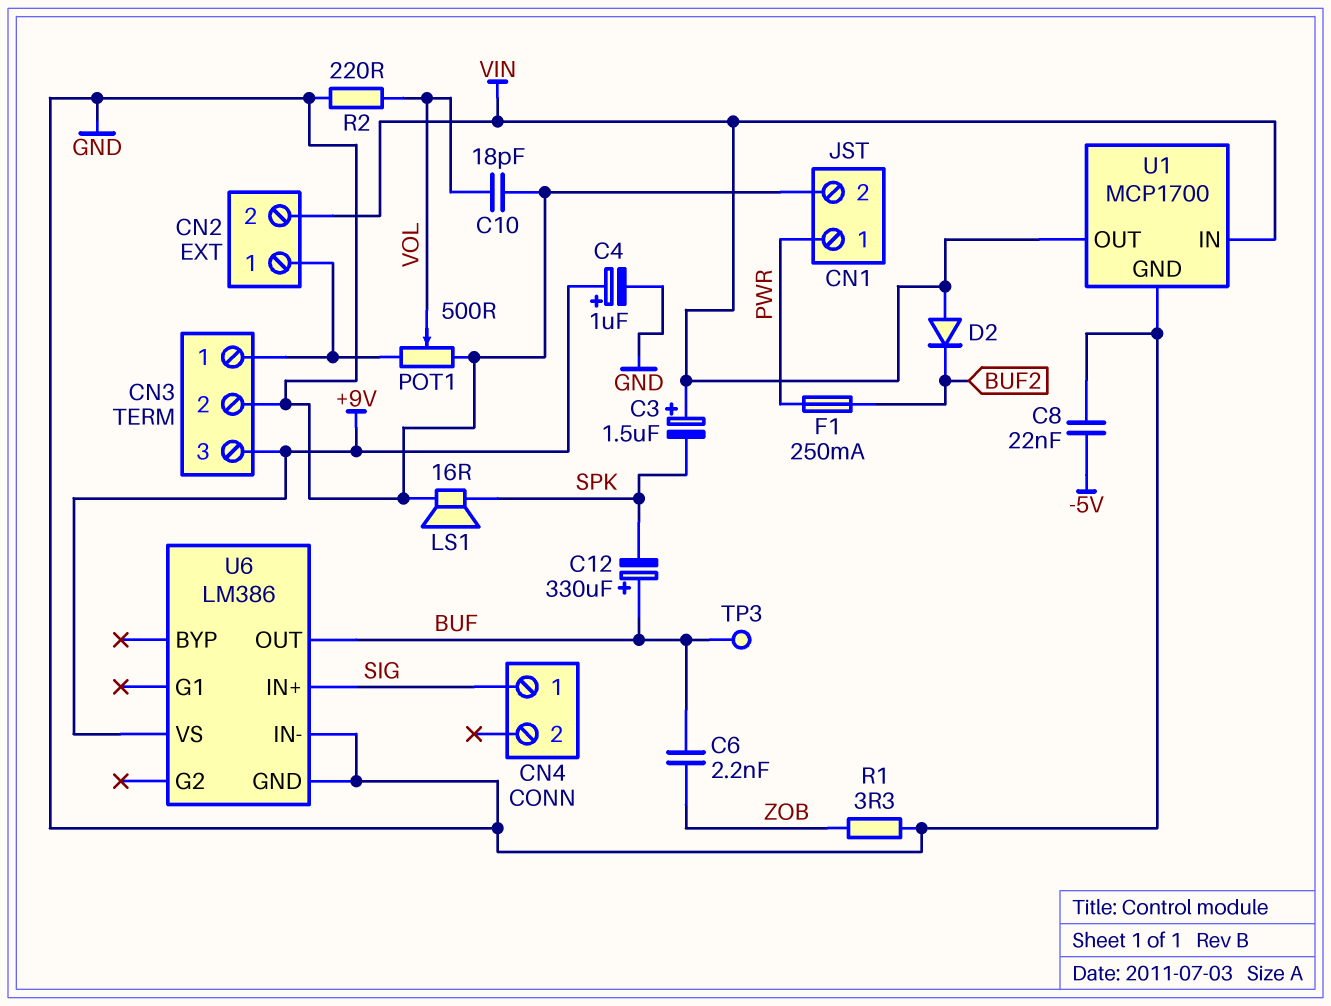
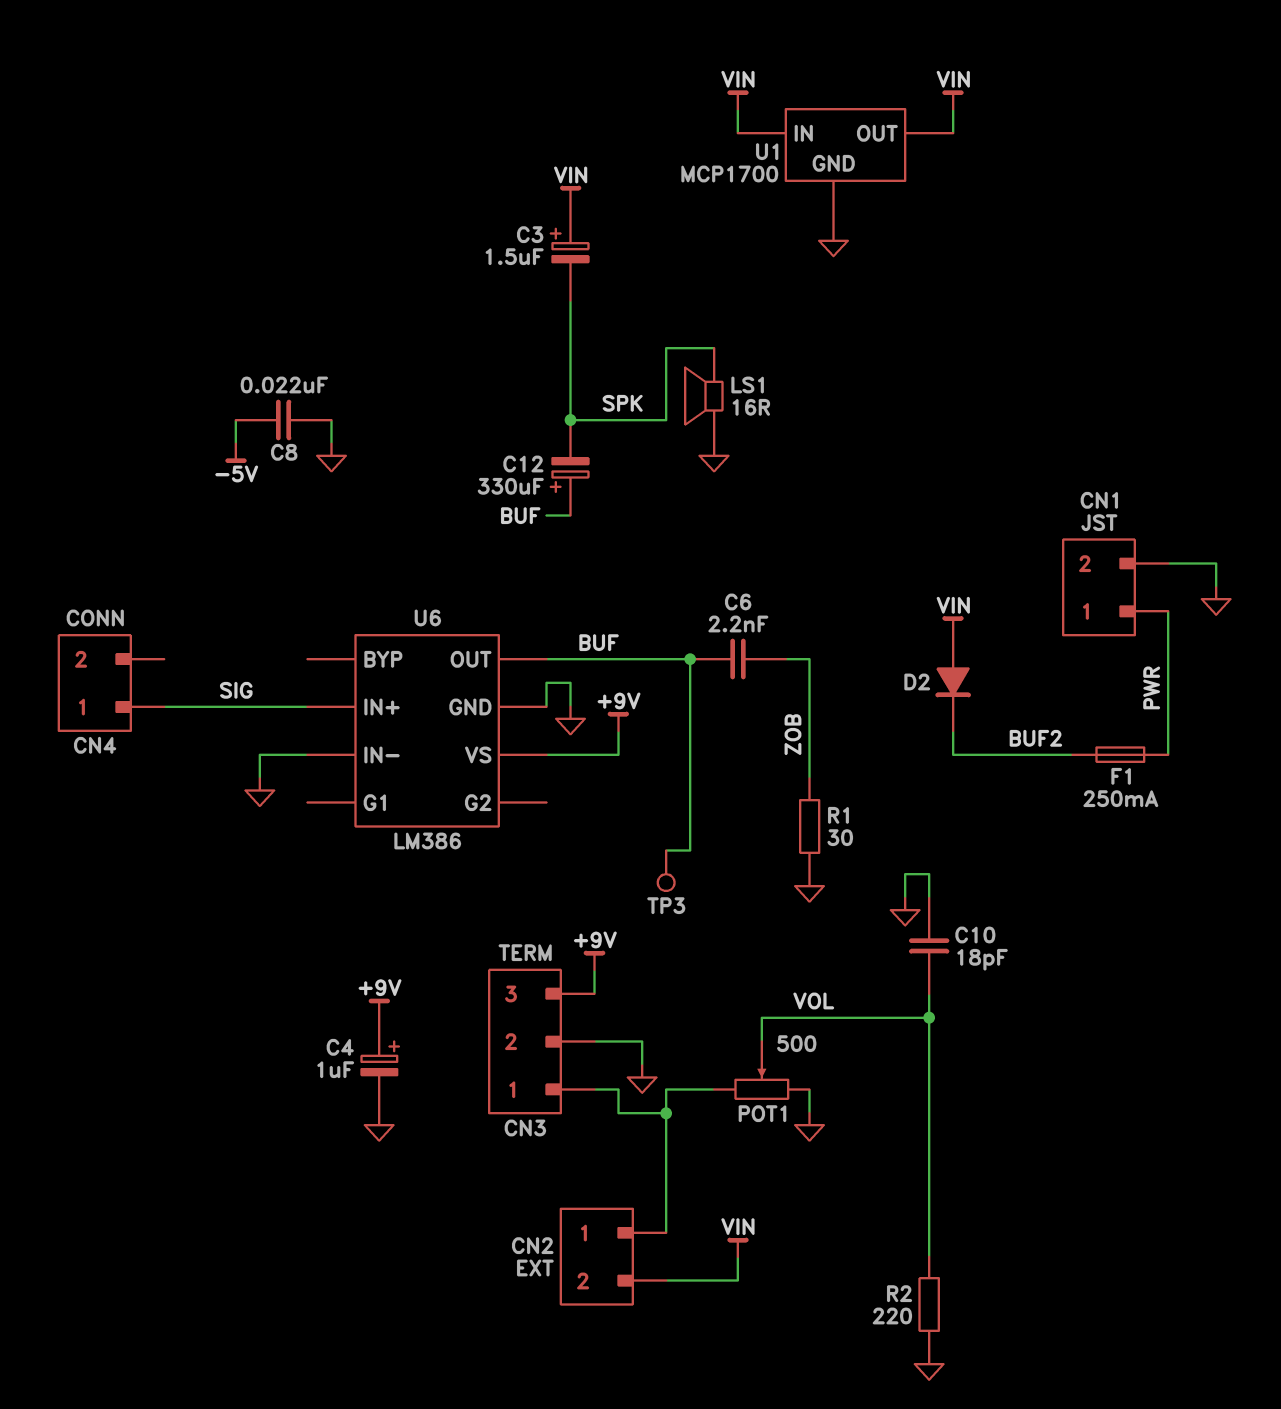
R1: 3.3 (GND, ZOB) -> 30 (GND, ZOB)

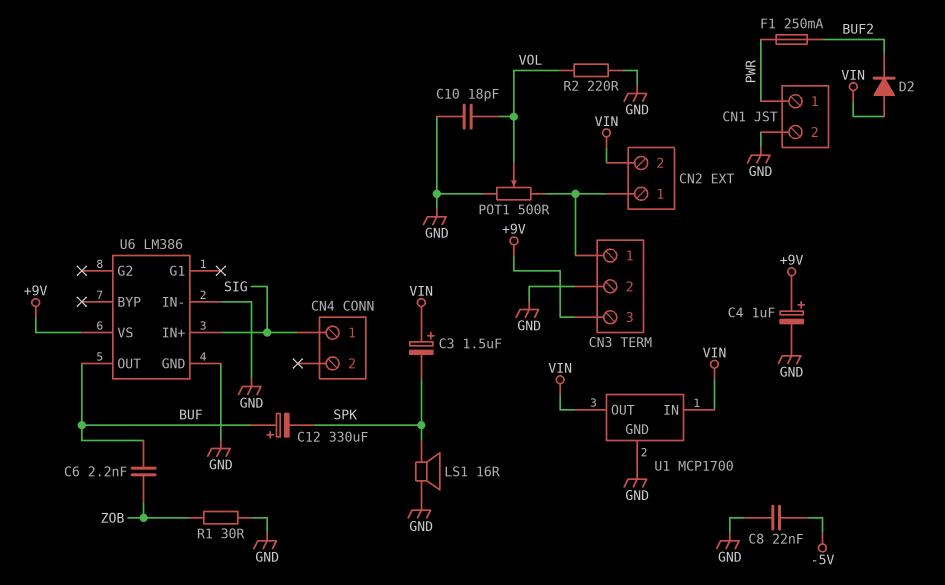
TP3: test point (BUF) -> none

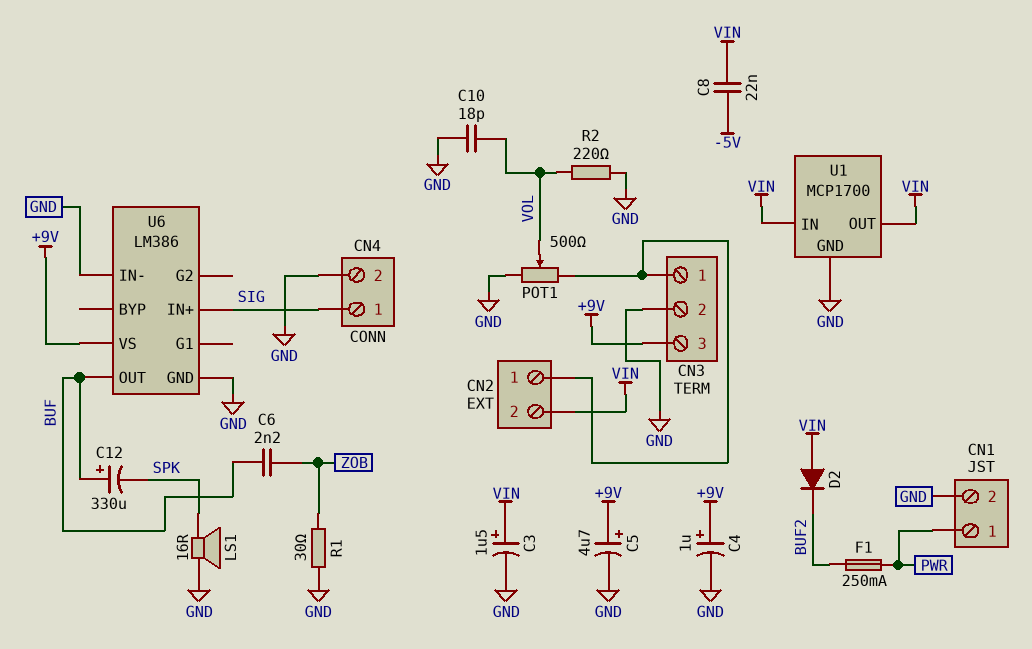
C3: 1.5uF (plus VIN, minus SPK) -> 1.5uF (plus VIN, minus GND)
C5: none -> 4.7uF (plus +9V, minus GND)
C8: 22nF (-5V, GND) -> 22nF (-5V, VIN)
CN4 pin 2: none -> GND

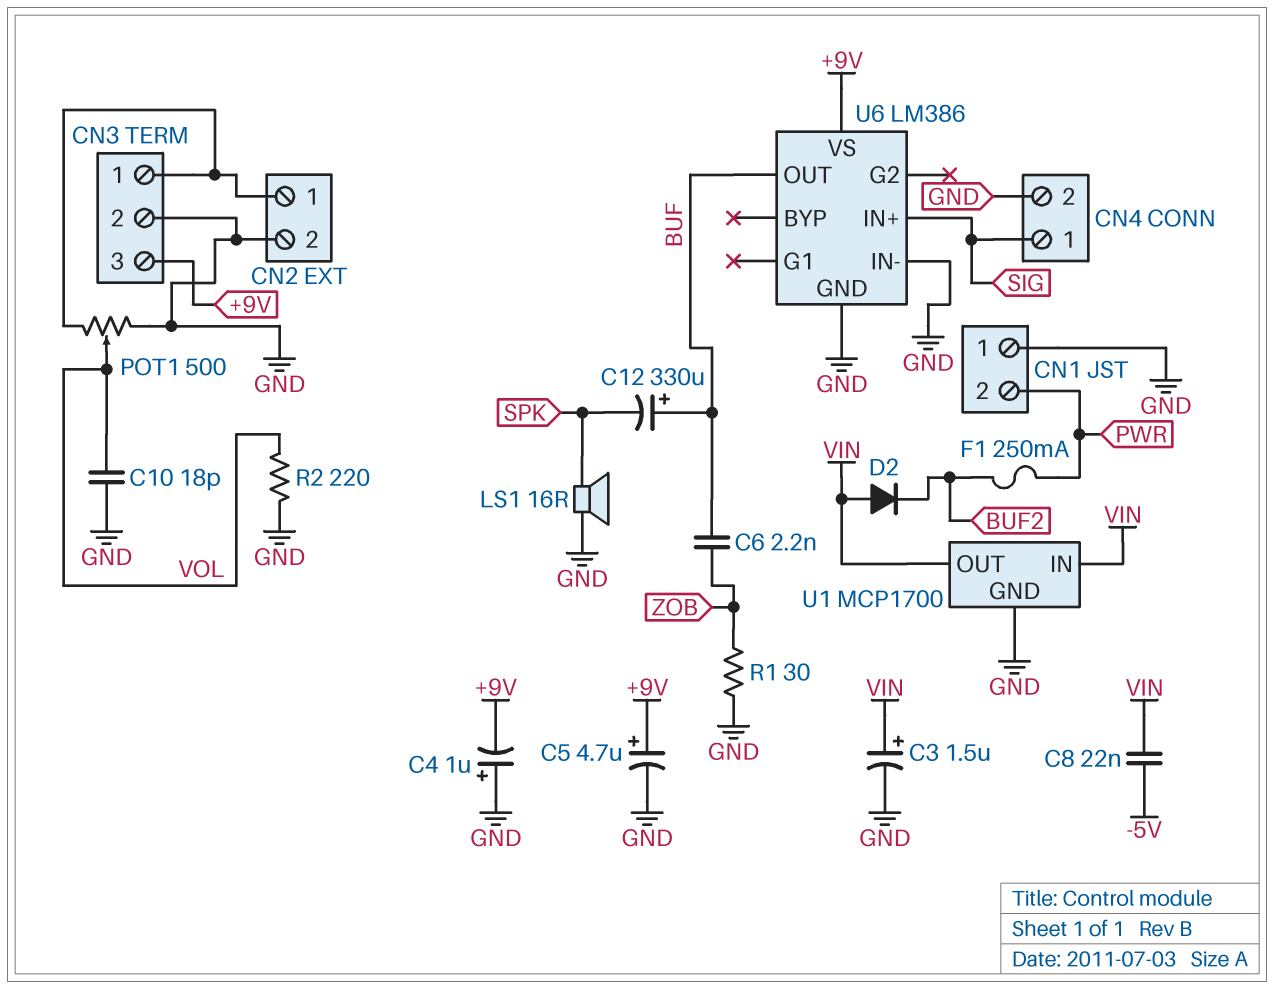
C4: 1uF (plus +9V, minus GND) -> 1uF (plus GND, minus +9V)
CN1 pin 1: PWR -> GND
CN1 pin 2: GND -> PWR
CN2 pin 2: VIN -> GND

